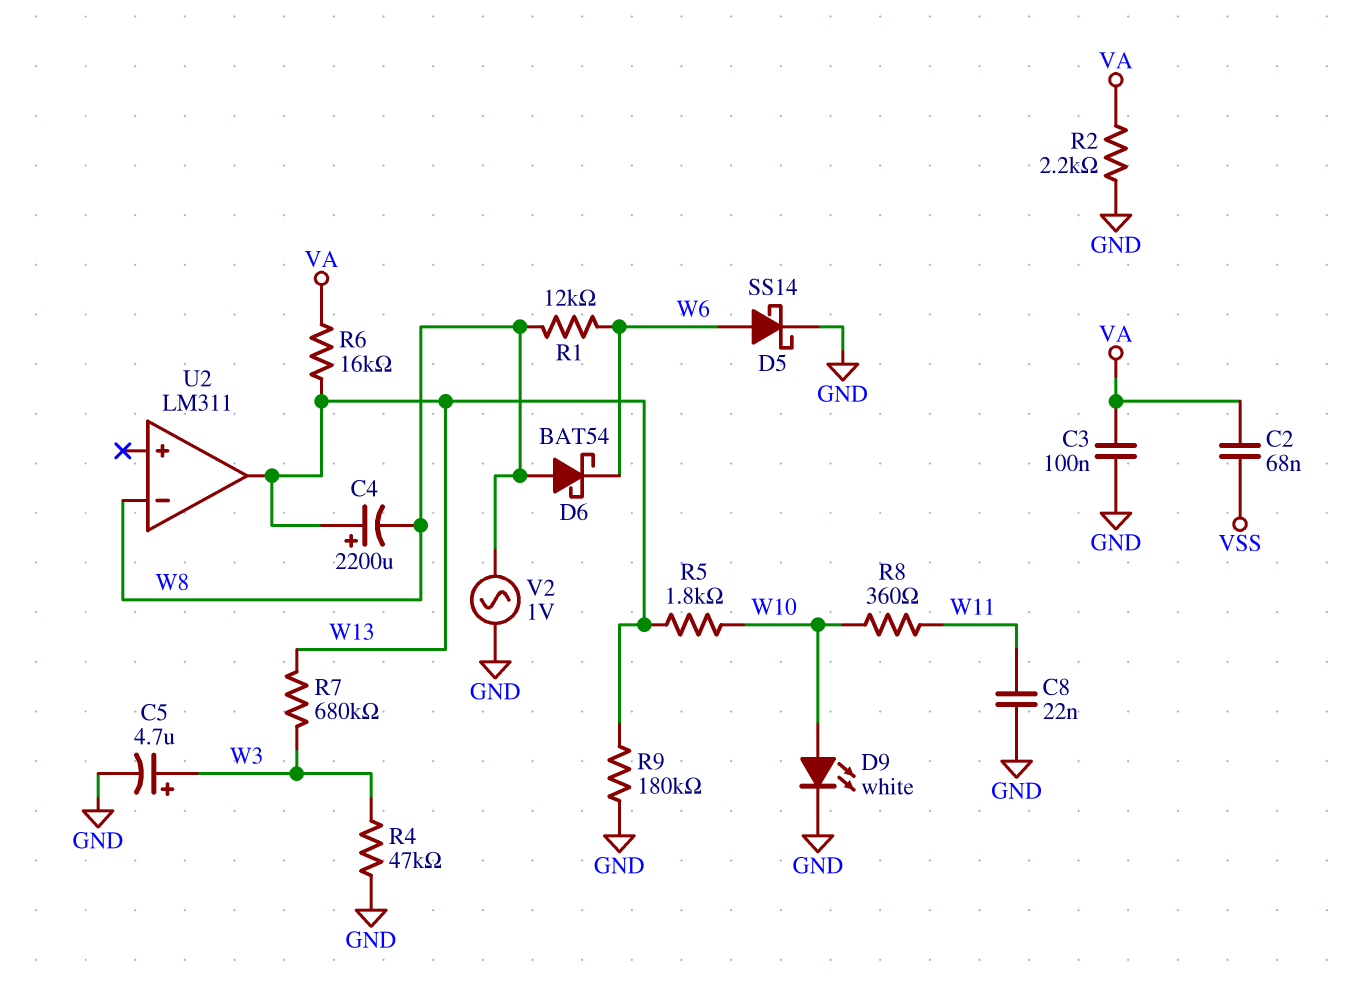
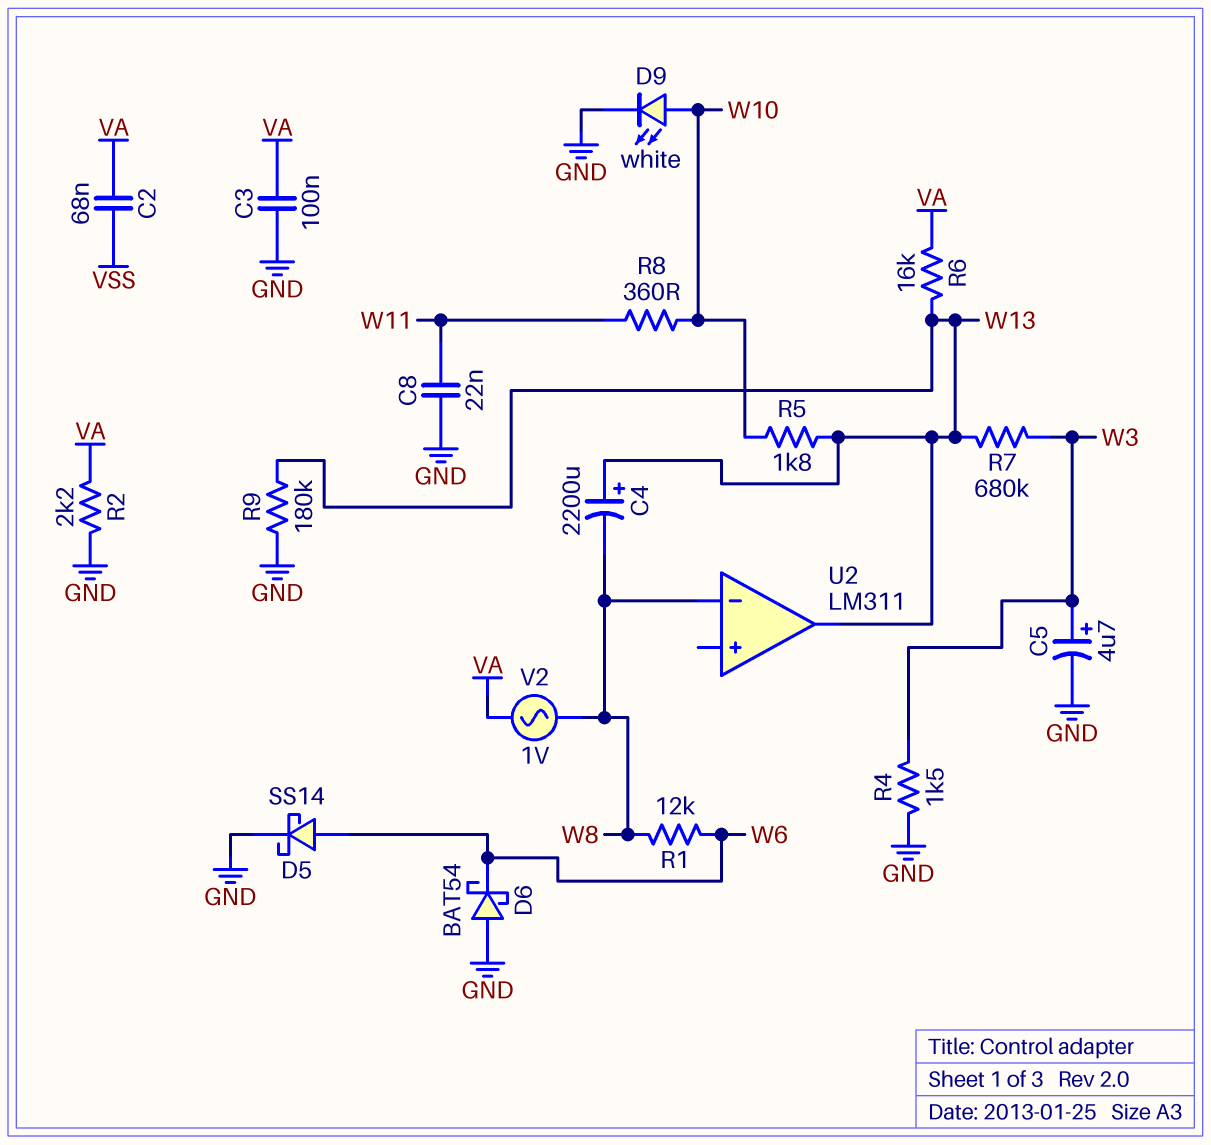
D6: schottky BAT54 (A W8, K W6) -> schottky BAT54 (A GND, K W6)
R4: 47k (GND, W3) -> 1.5k (GND, W3)
V2: AC 1V (GND, W8) -> AC 1V (VA, W8)

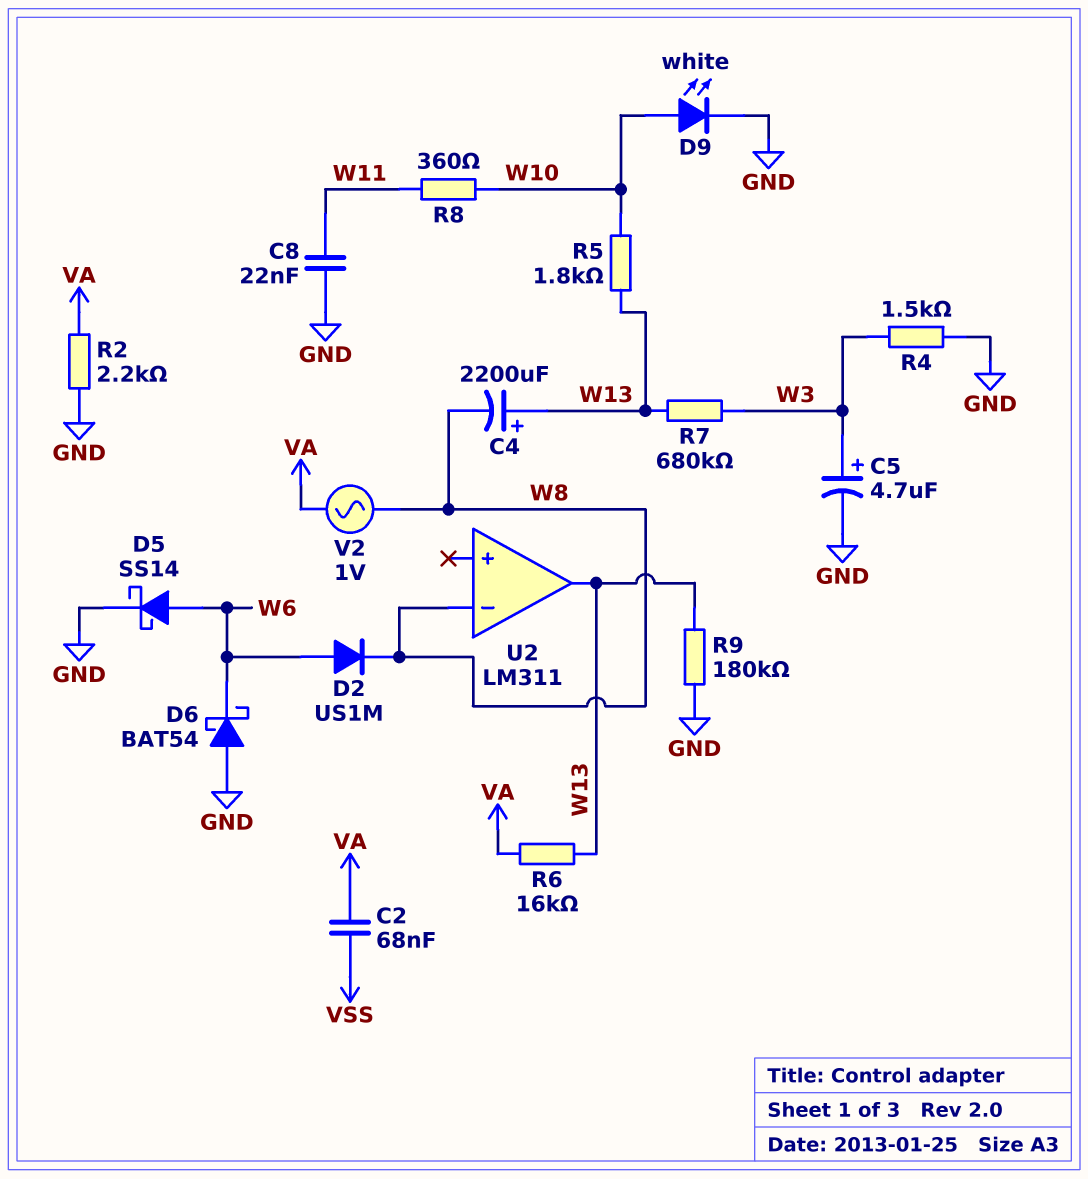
C3: 100nF (GND, VA) -> none
D2: none -> diode US1M (A W6, K W8)
R1: 12k (W6, W8) -> none

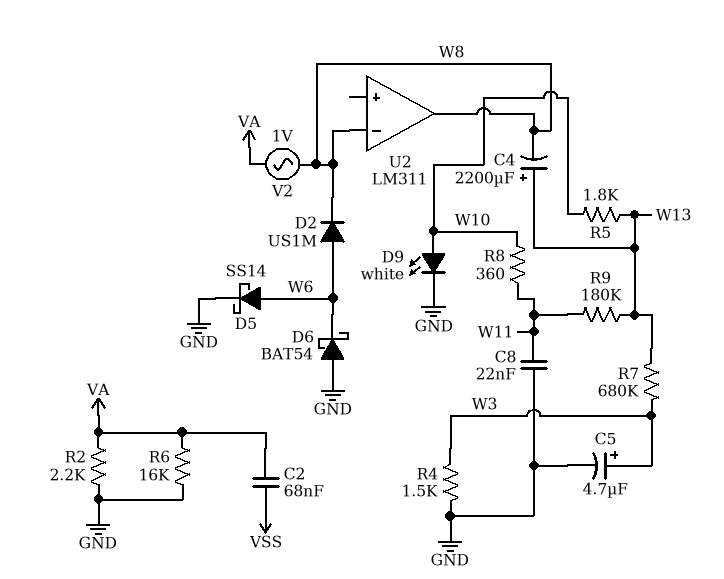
R6: 16k (VA, W13) -> 16k (GND, VA)
R9: 180k (GND, W13) -> 180k (W11, W13)
U2 pin out: W13 -> W8

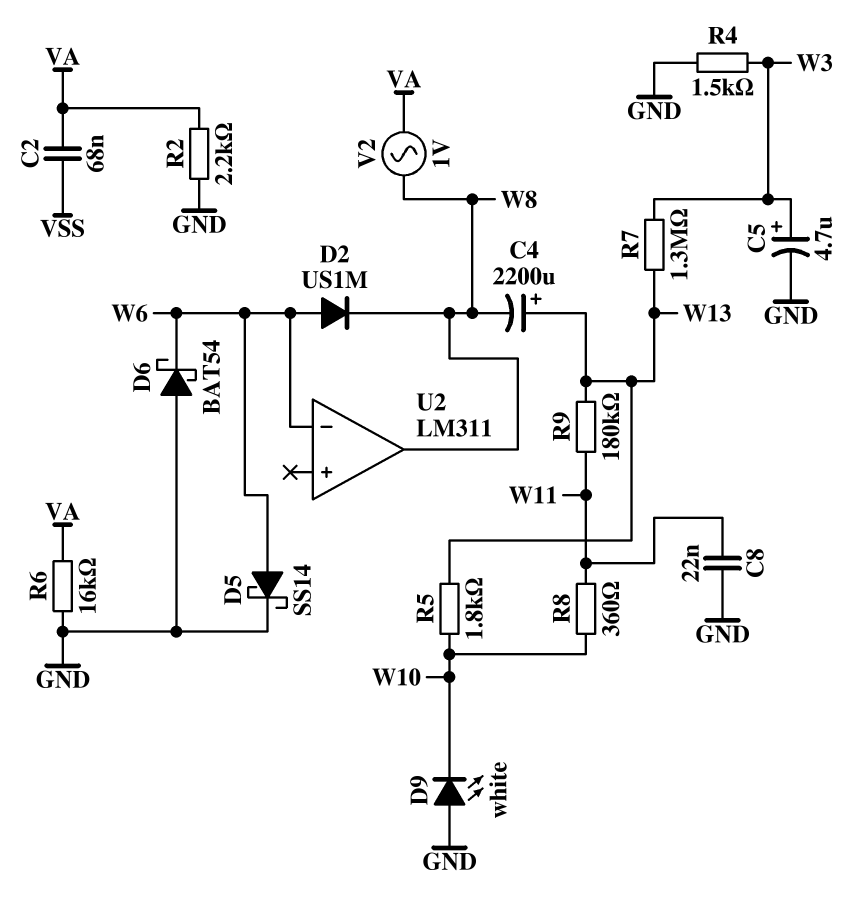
D9: LED white (A W10, K GND) -> LED white (A GND, K W10)
R7: 680k (W3, W13) -> 1.3M (W3, W13)
U2 pin in-: W8 -> W6

